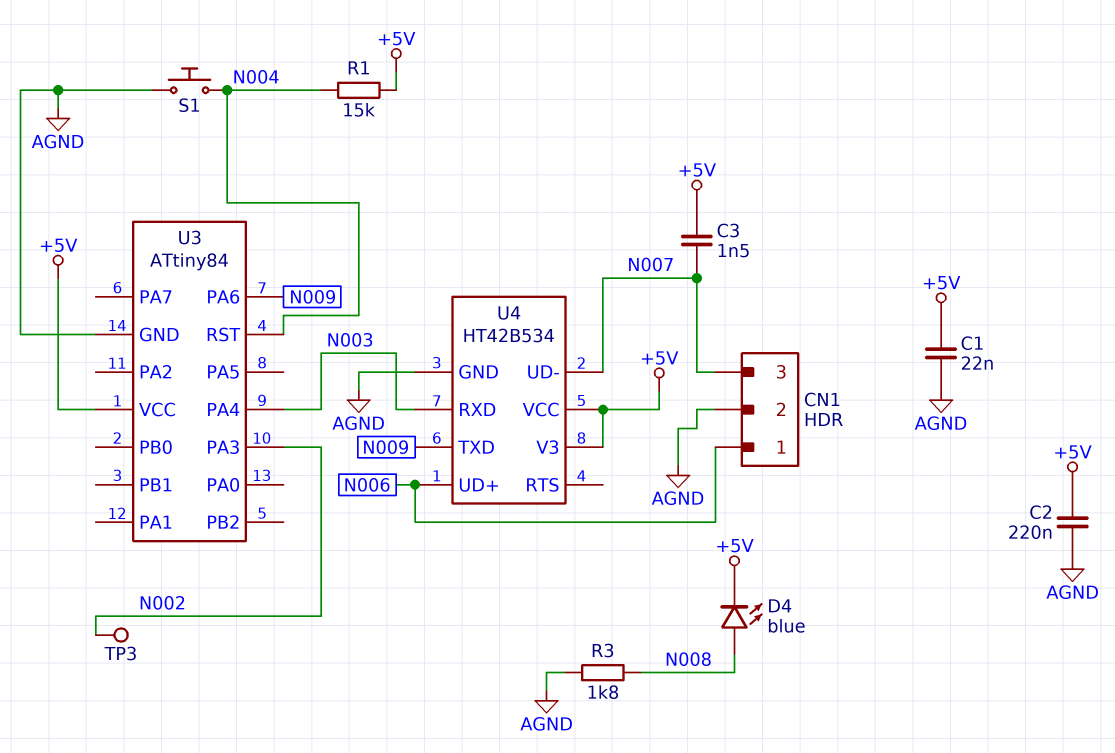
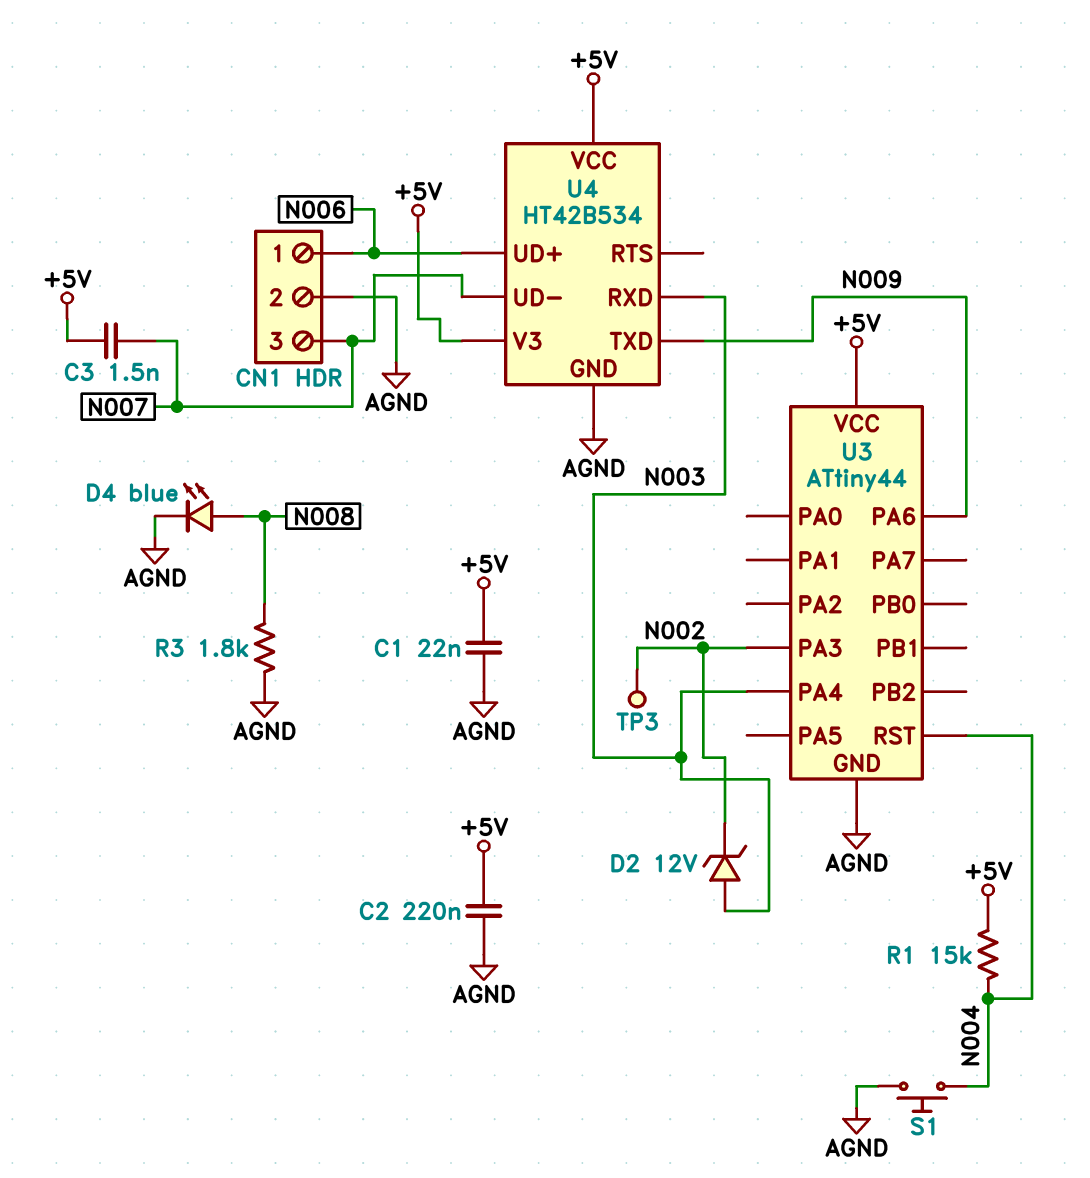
D2: none -> zener 12V (A N003, K N002)
D4: LED blue (A N008, K +5V) -> LED blue (A N008, K AGND)
U3: ATtiny84 -> ATtiny44

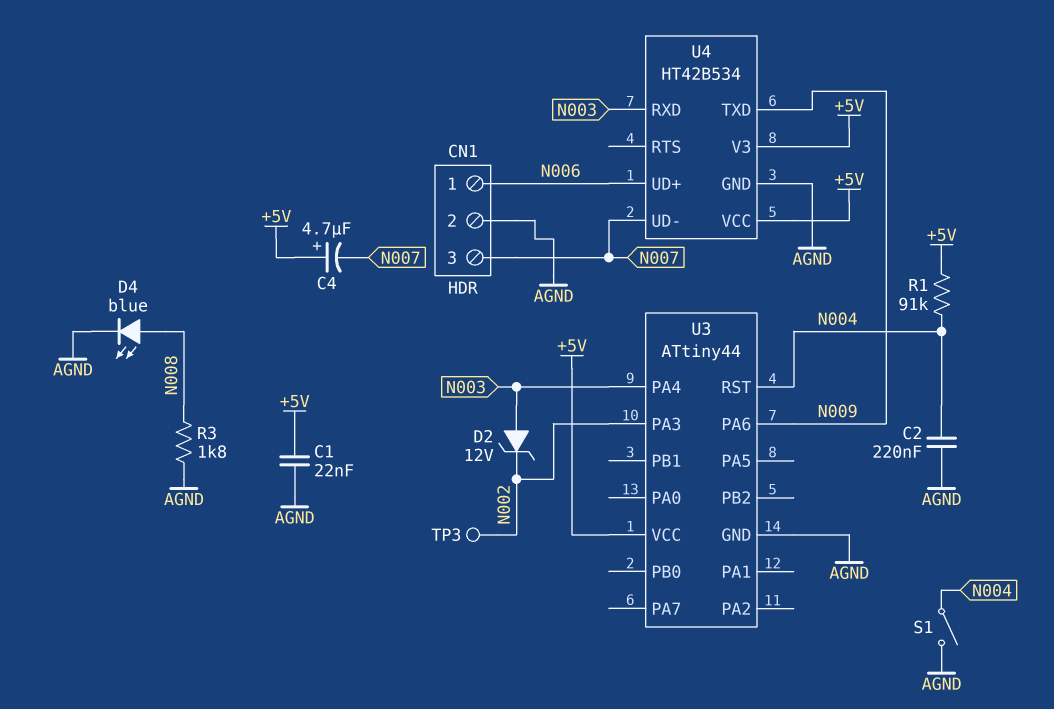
C2: 220nF (+5V, AGND) -> 220nF (AGND, N004)
C3: 1.5nF (+5V, N007) -> none
C4: none -> 4.7uF (plus +5V, minus N007)
R1: 15k (+5V, N004) -> 91k (+5V, N004)
S1: button (AGND, N004) -> switch (AGND, N004)

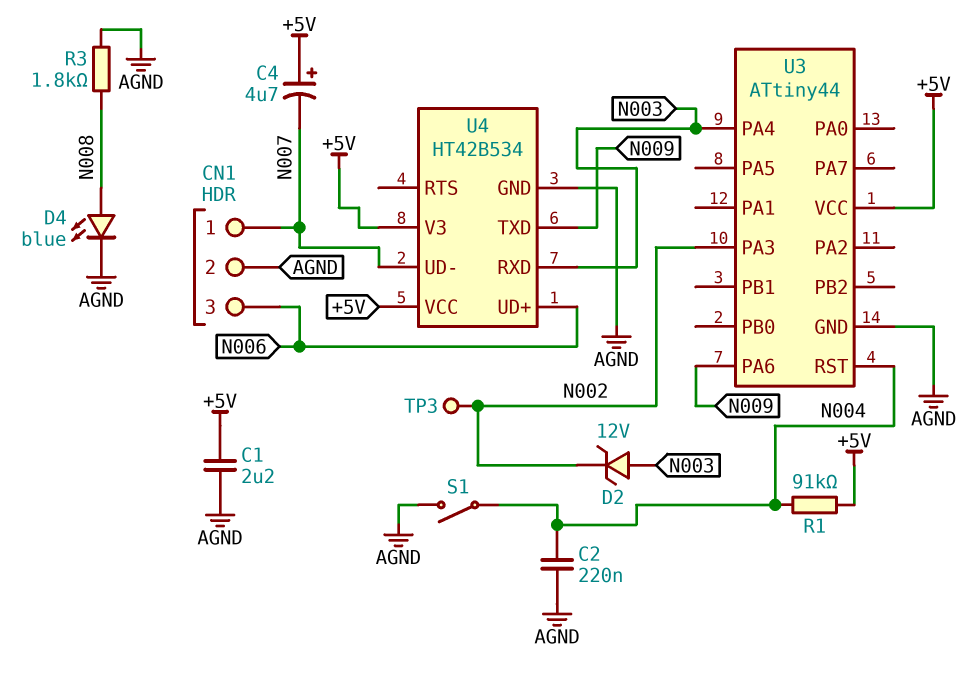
C1: 22nF (+5V, AGND) -> 2.2uF (+5V, AGND)
CN1 pin 1: N006 -> N007
CN1 pin 3: N007 -> N006

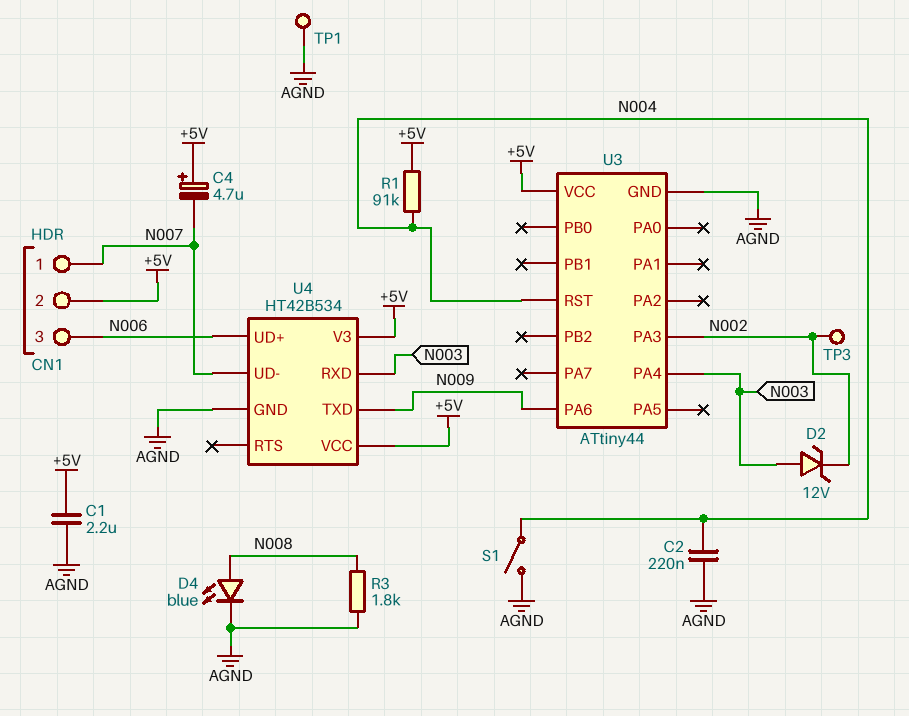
CN1 pin 2: AGND -> +5V
TP1: none -> test point (AGND)

